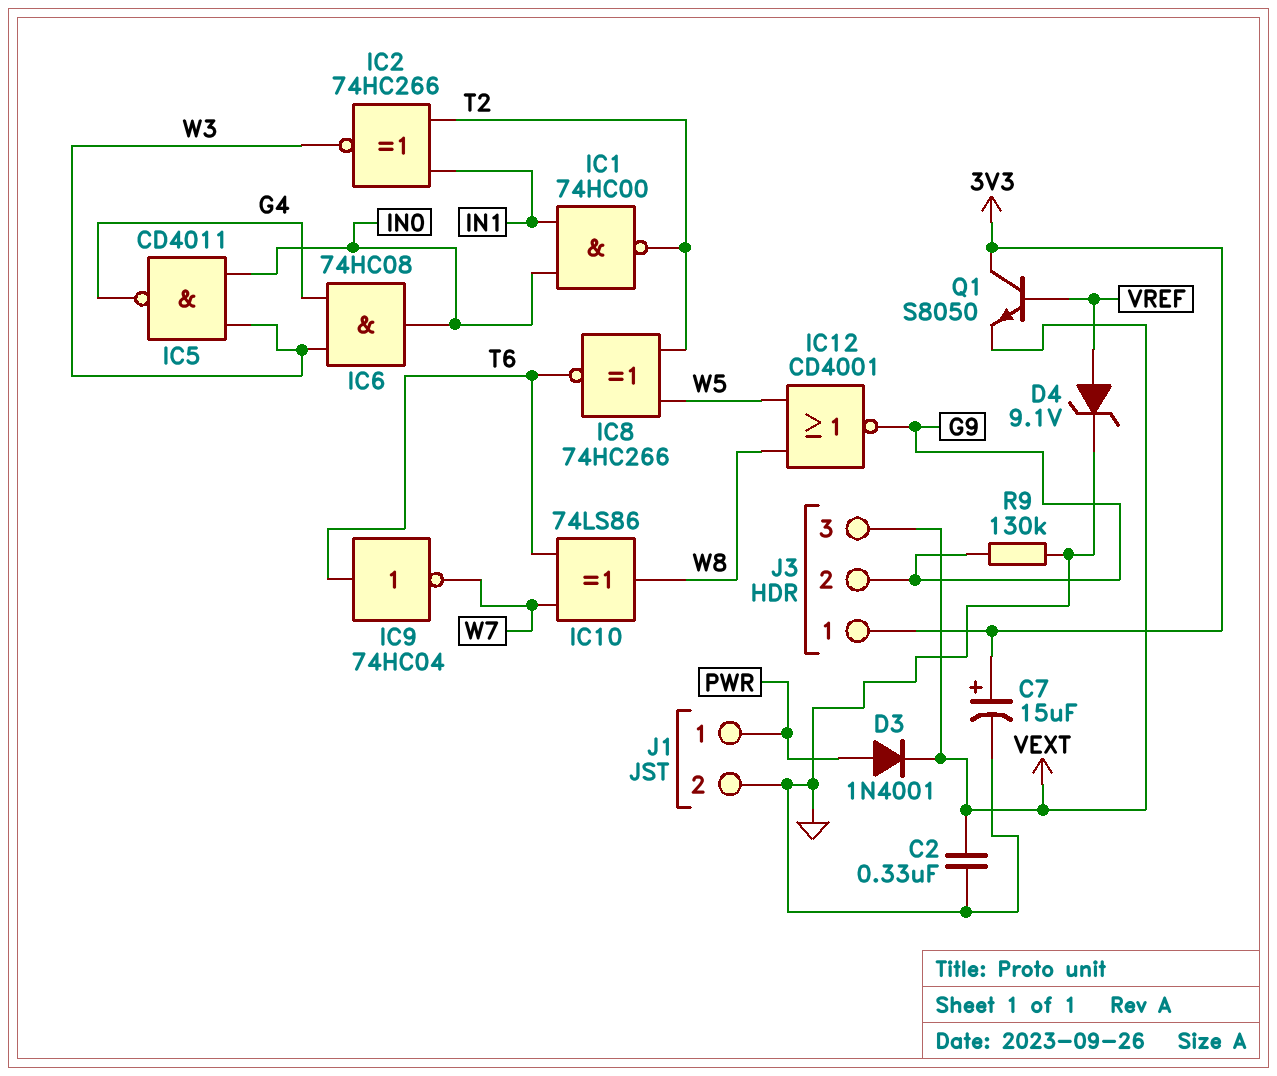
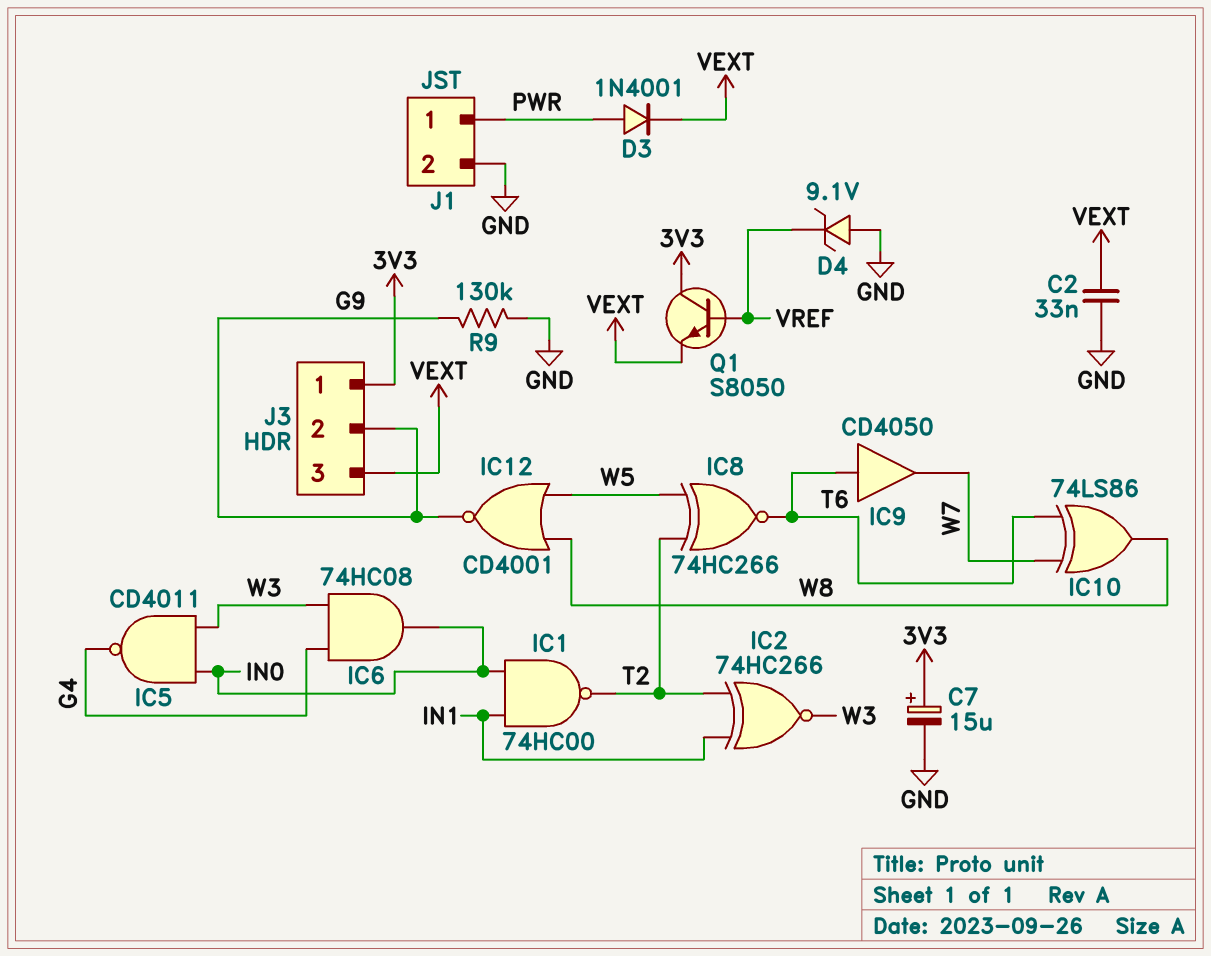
C2: 330nF (GND, VEXT) -> 33nF (GND, VEXT)
D4: zener 9.1V (A VREF, K GND) -> zener 9.1V (A GND, K VREF)
IC9: NOT 74HC04 (in T6, out W7) -> buffer CD4050 (in T6, out W7)

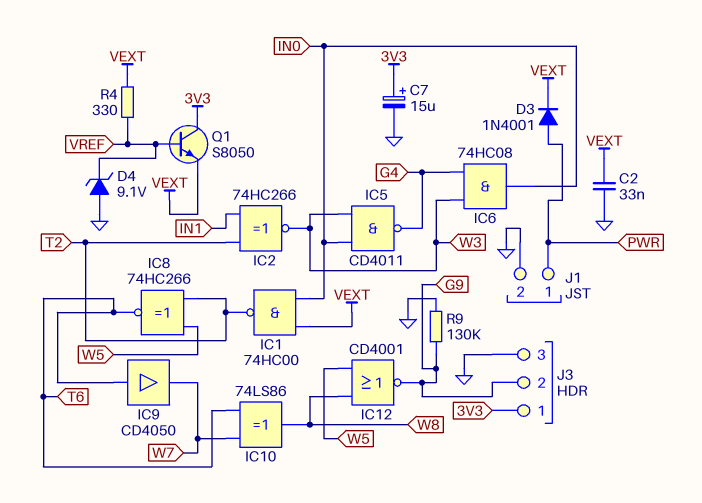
IC1: NAND 74HC00 (in IN0, in IN1, out T2) -> NAND 74HC00 (in IN0, in VEXT, out T2)
J3 pin 3: VEXT -> GND
R4: none -> 330 (VEXT, VREF)

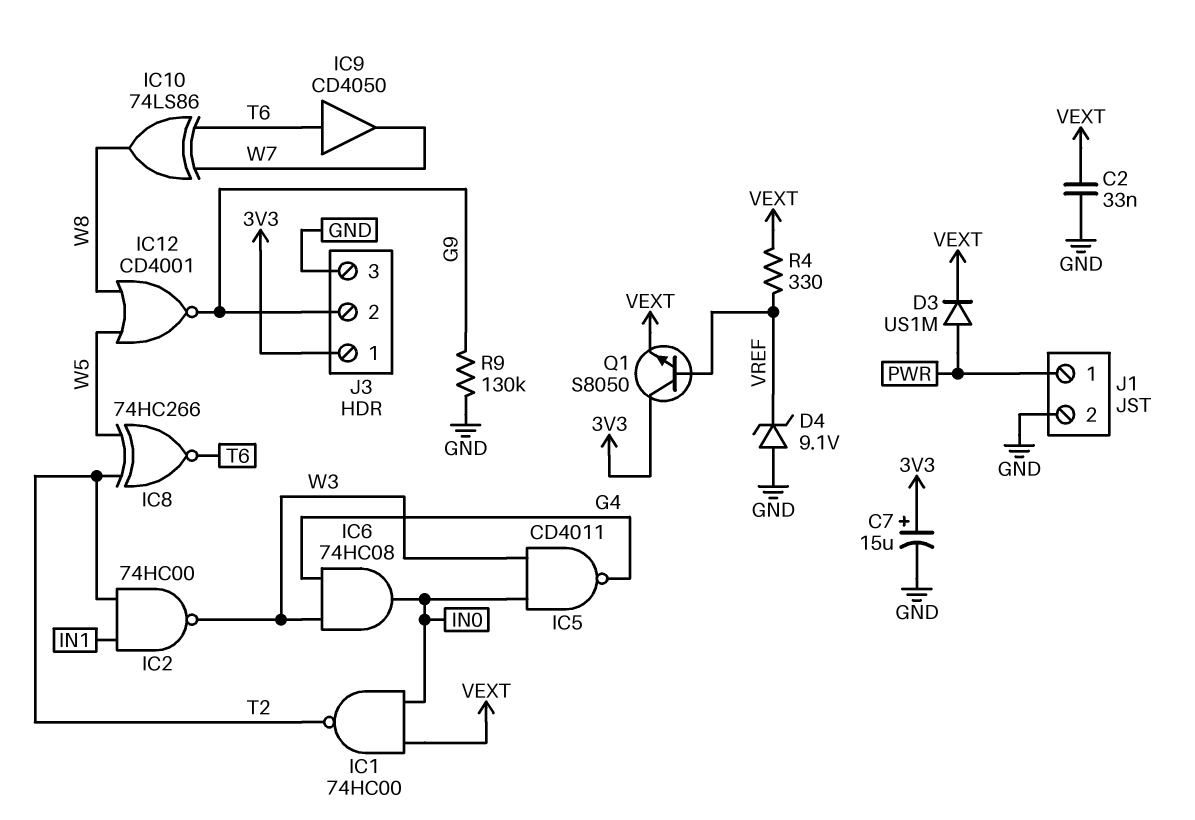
D3: diode 1N4001 (A PWR, K VEXT) -> diode US1M (A PWR, K VEXT)
IC2: XNOR 74HC266 (in IN1, in T2, out W3) -> NAND 74HC00 (in IN1, in T2, out W3)

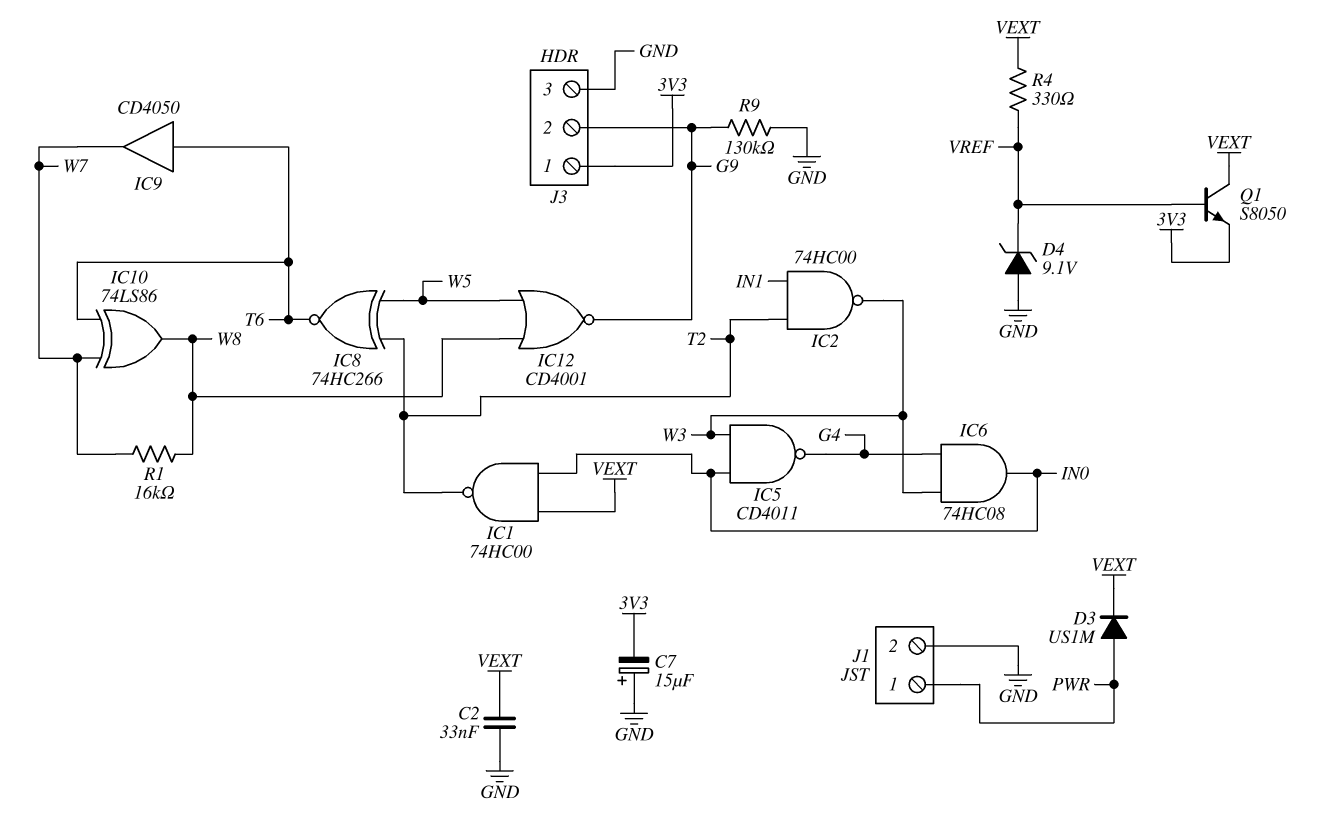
C7: 15uF (plus 3V3, minus GND) -> 15uF (plus GND, minus 3V3)
Q1: NPN S8050 (B VREF, C 3V3, E VEXT) -> NPN S8050 (B VREF, C VEXT, E 3V3)
R1: none -> 16k (W7, W8)

